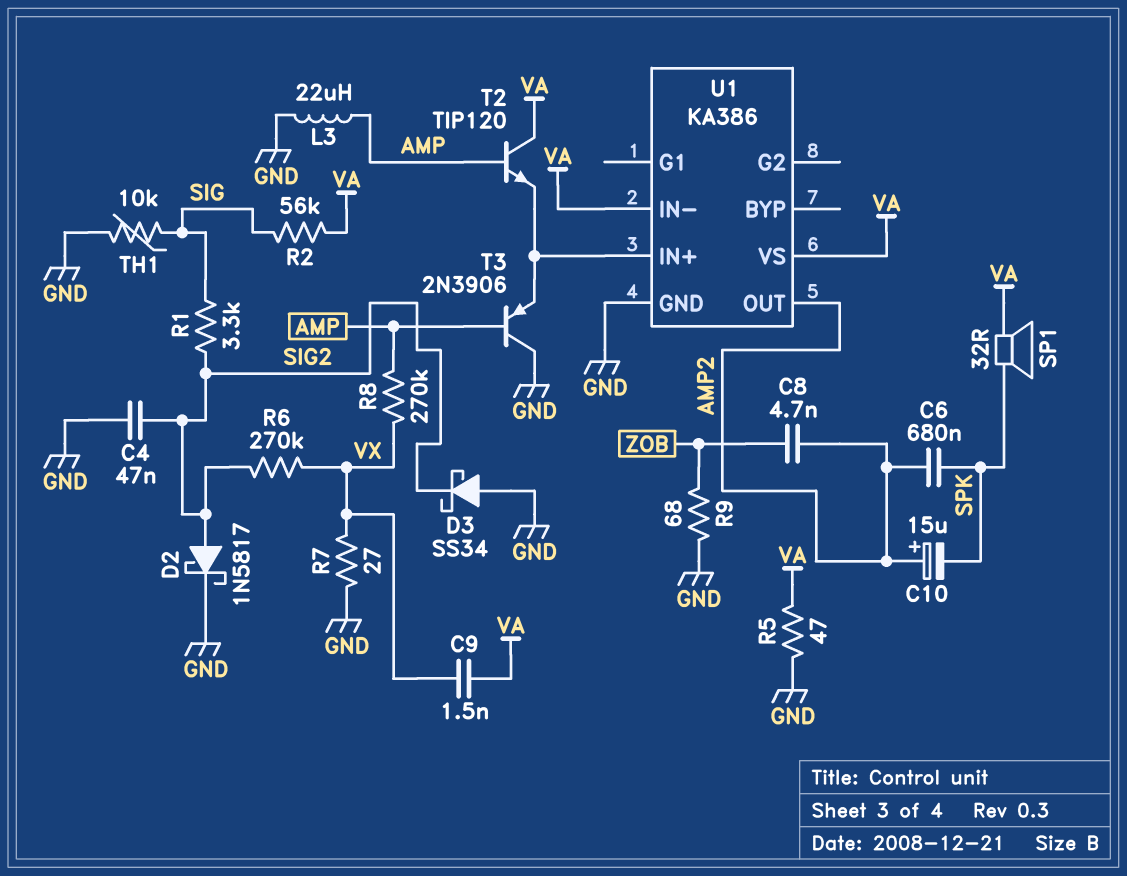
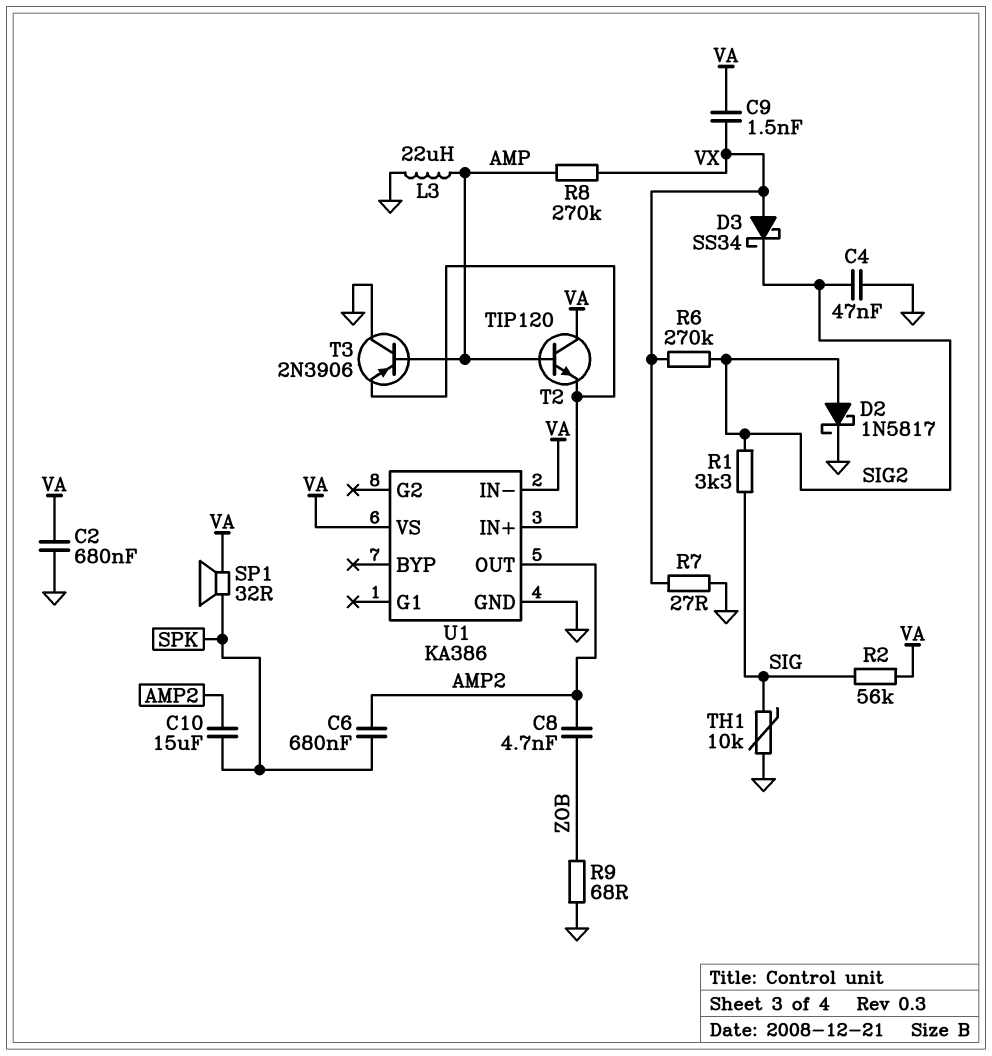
C2: none -> 680nF (GND, VA)
C10: 15uF (plus AMP2, minus SPK) -> 15uF (AMP2, SPK)
D3: schottky SS34 (A GND, K SIG2) -> schottky SS34 (A VX, K SIG2)
R5: 47 (GND, VA) -> none

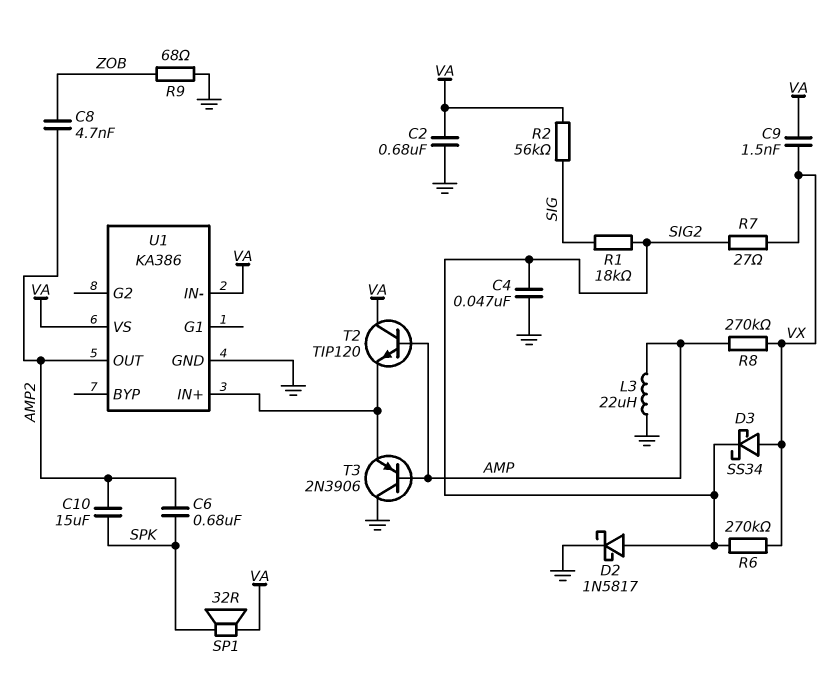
R1: 3.3k (SIG, SIG2) -> 18k (SIG, SIG2)
R7: 27 (GND, VX) -> 27 (SIG2, VX)
TH1: 10k (GND, SIG) -> none

